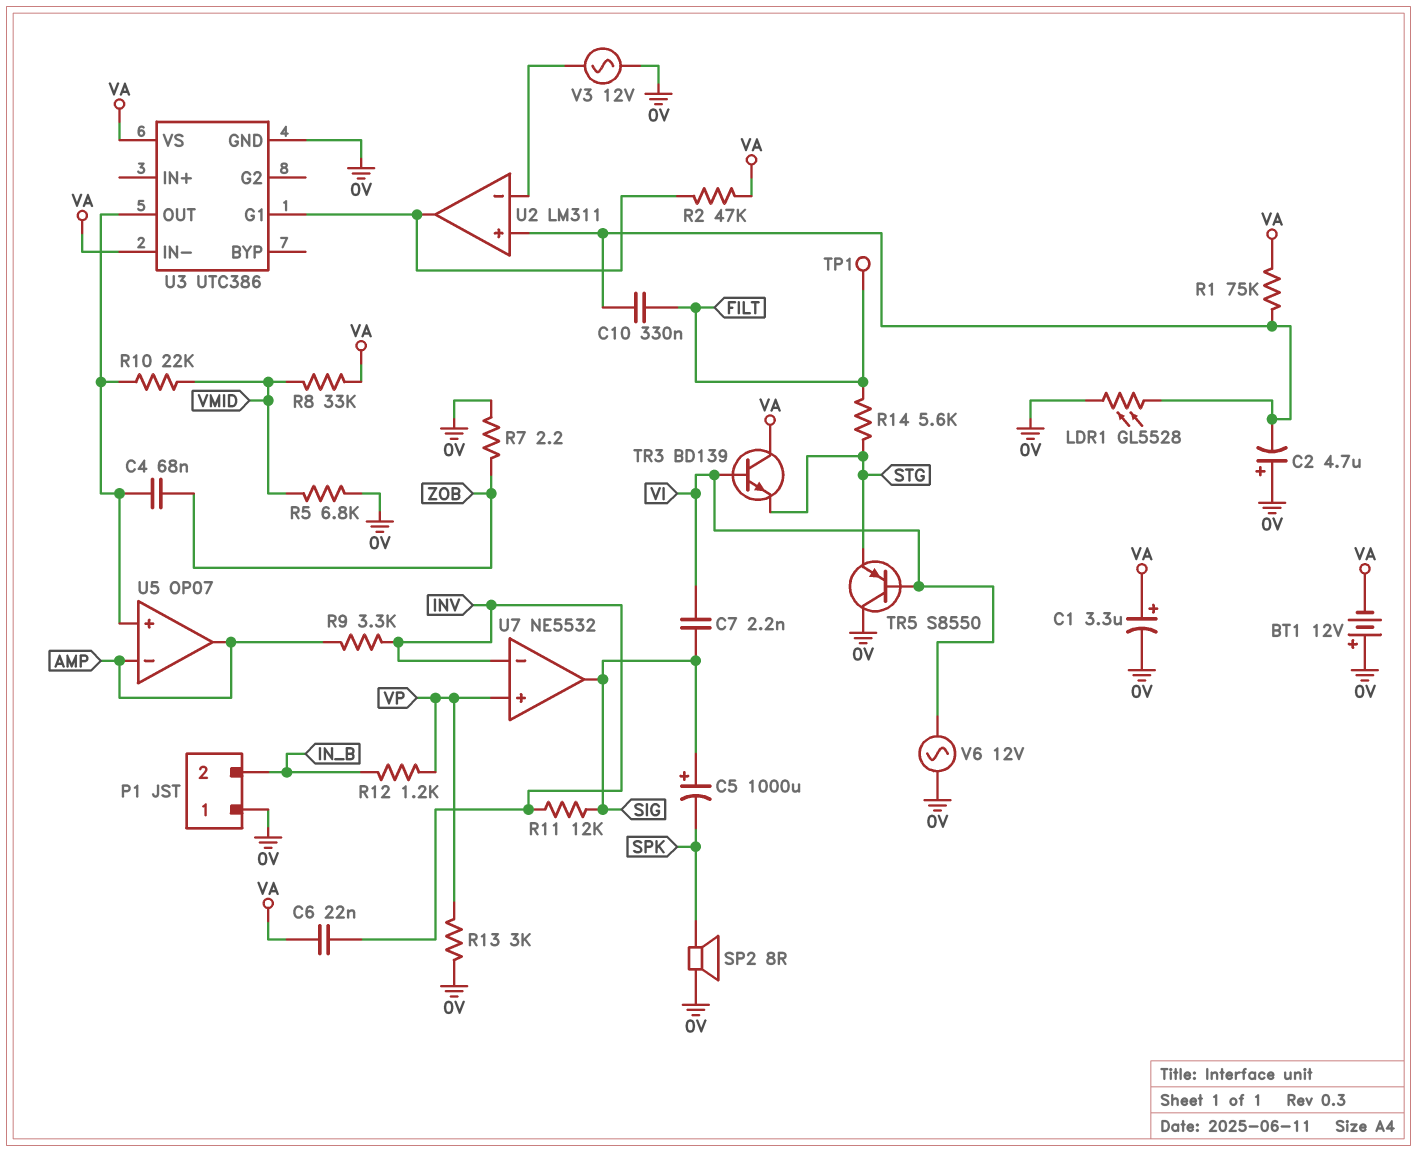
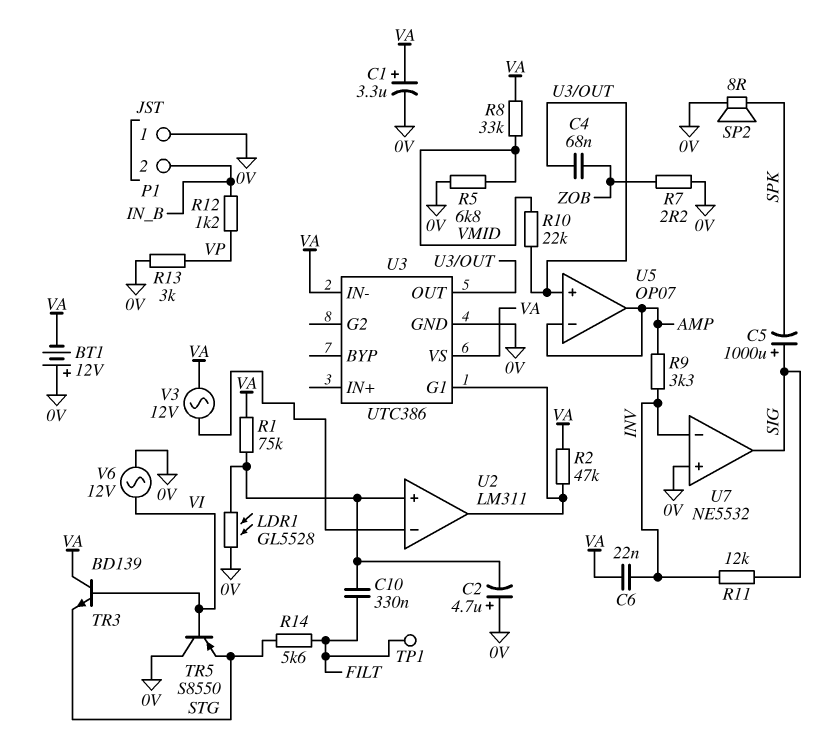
C7: 2.2nF (SIG, VI) -> none
U7 pin in+: VP -> 0V
V3: AC 12V (0V, U2/in-) -> AC 12V (U2/in-, VA)

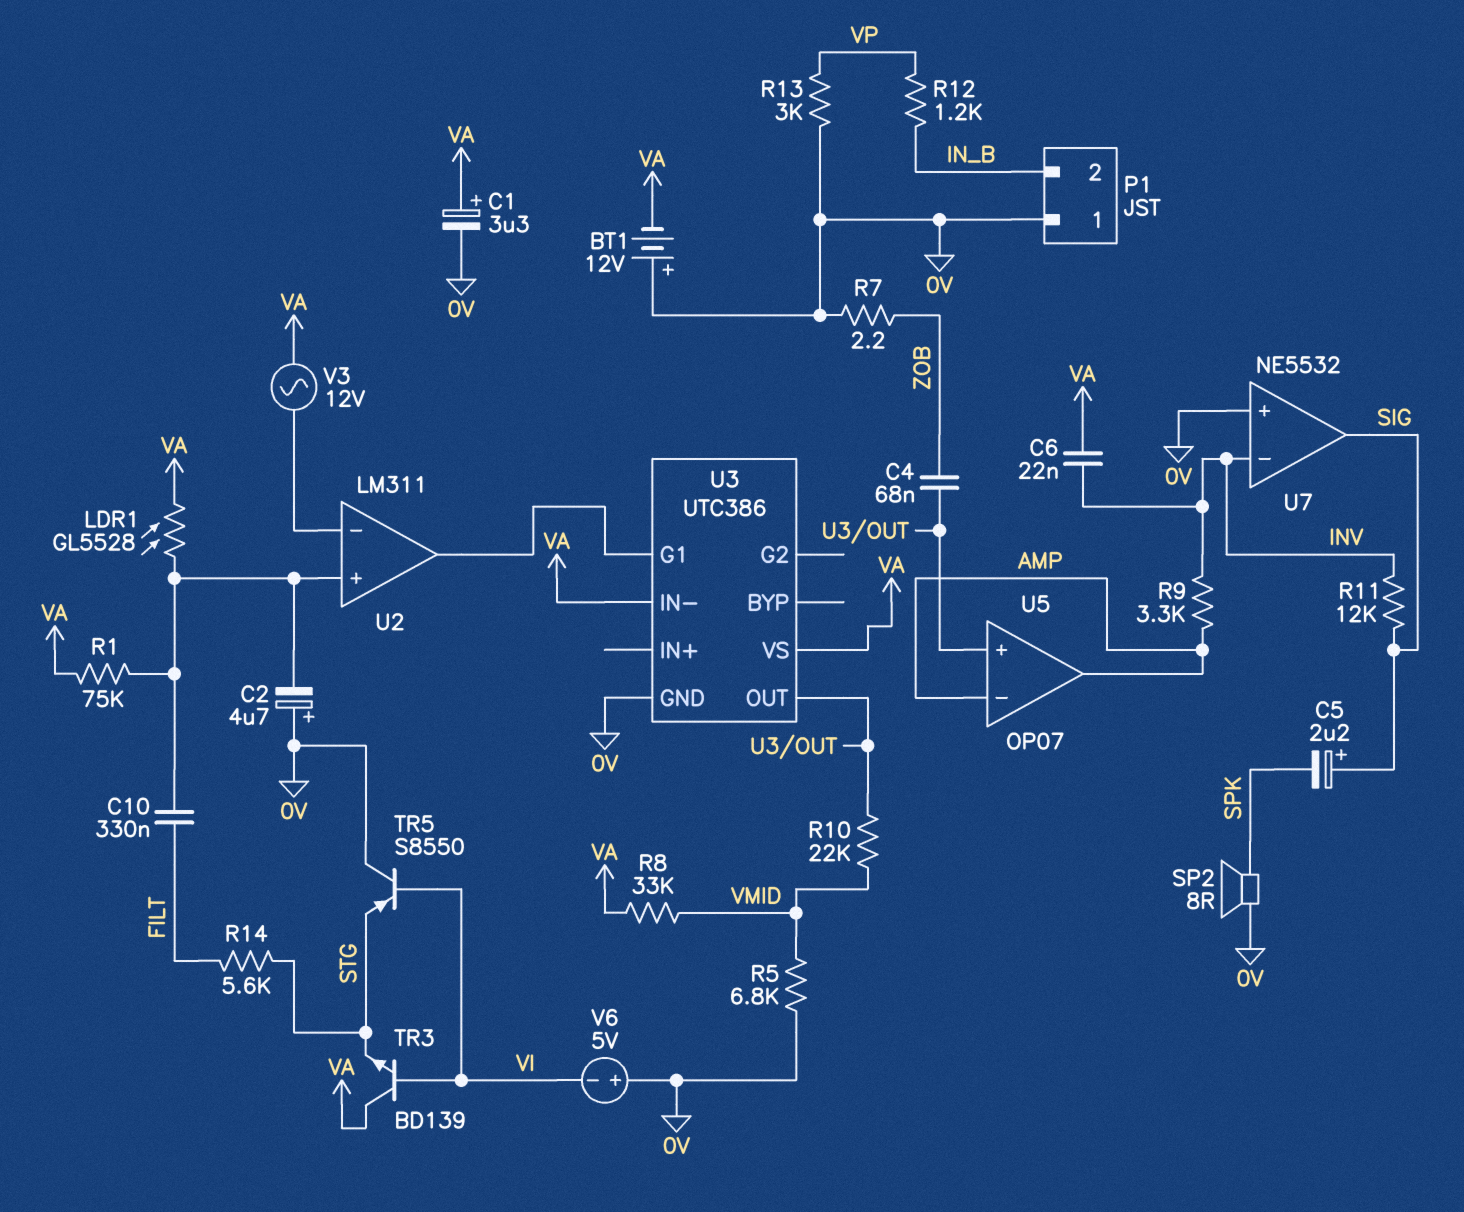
C5: 1000uF (plus SIG, minus SPK) -> 2.2uF (plus SIG, minus SPK)
LDR1: GL5528 (0V, U2/in+) -> GL5528 (U2/in+, VA)
R2: 47k (U2/out, VA) -> none
TP1: test point (FILT) -> none
V6: AC 12V (0V, VI) -> 5V (plus 0V, minus VI)

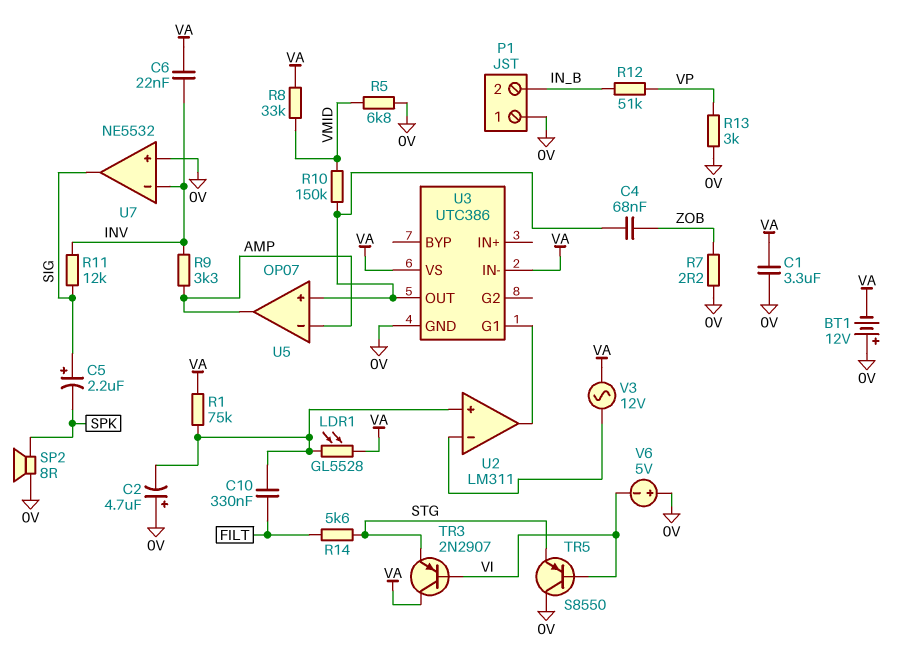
C1: 3.3uF (plus VA, minus 0V) -> 3.3uF (0V, VA)
R10: 22k (U3/OUT, VMID) -> 150k (U3/OUT, VMID)
R12: 1.2k (IN_B, VP) -> 51k (IN_B, VP)
TR3: NPN BD139 (B VI, C VA, E STG) -> PNP 2N2907 (B VI, C VA, E STG)

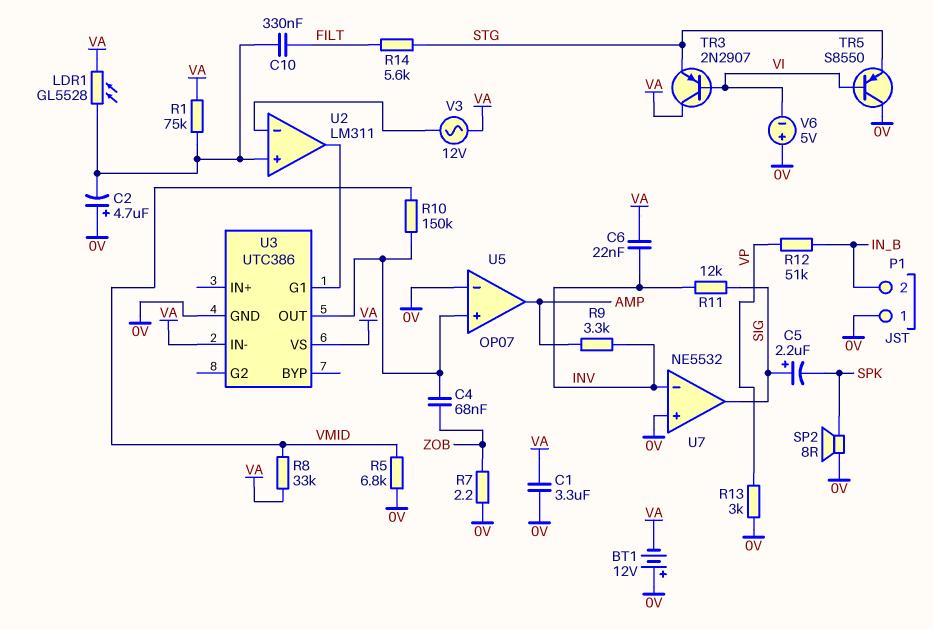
U5 pin in-: AMP -> 0V

